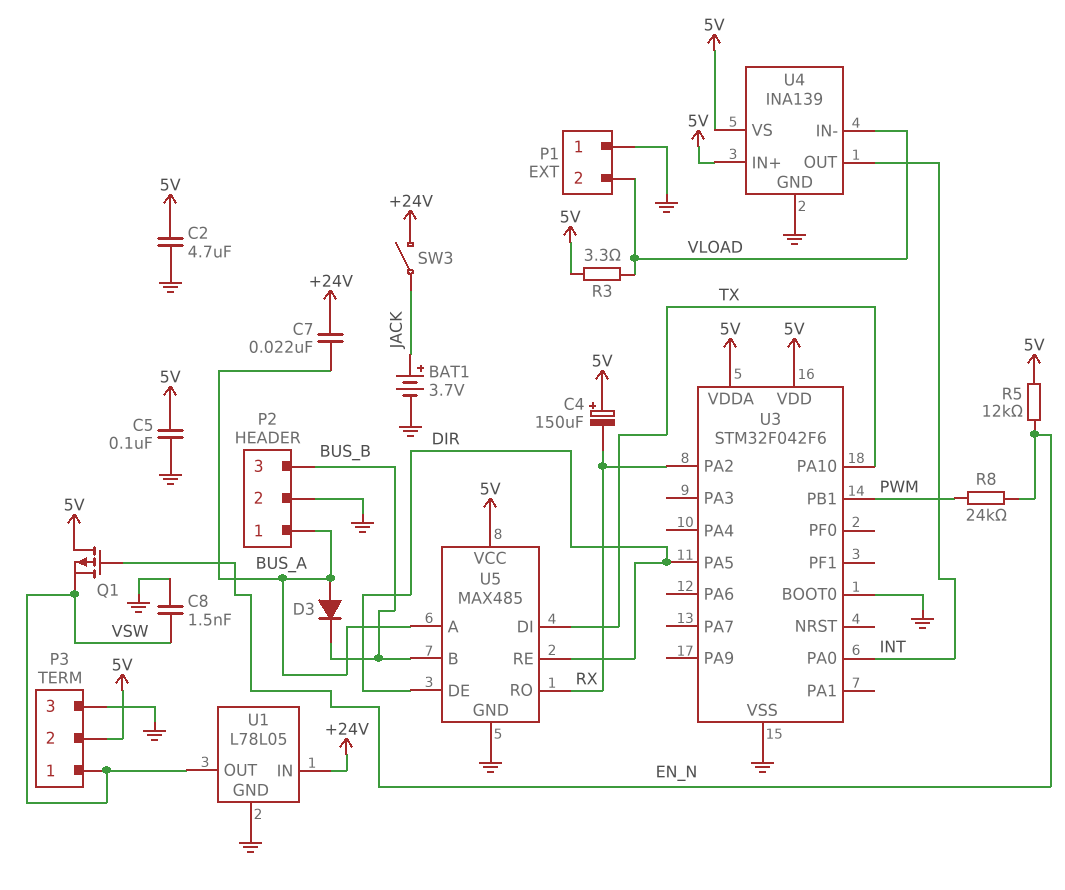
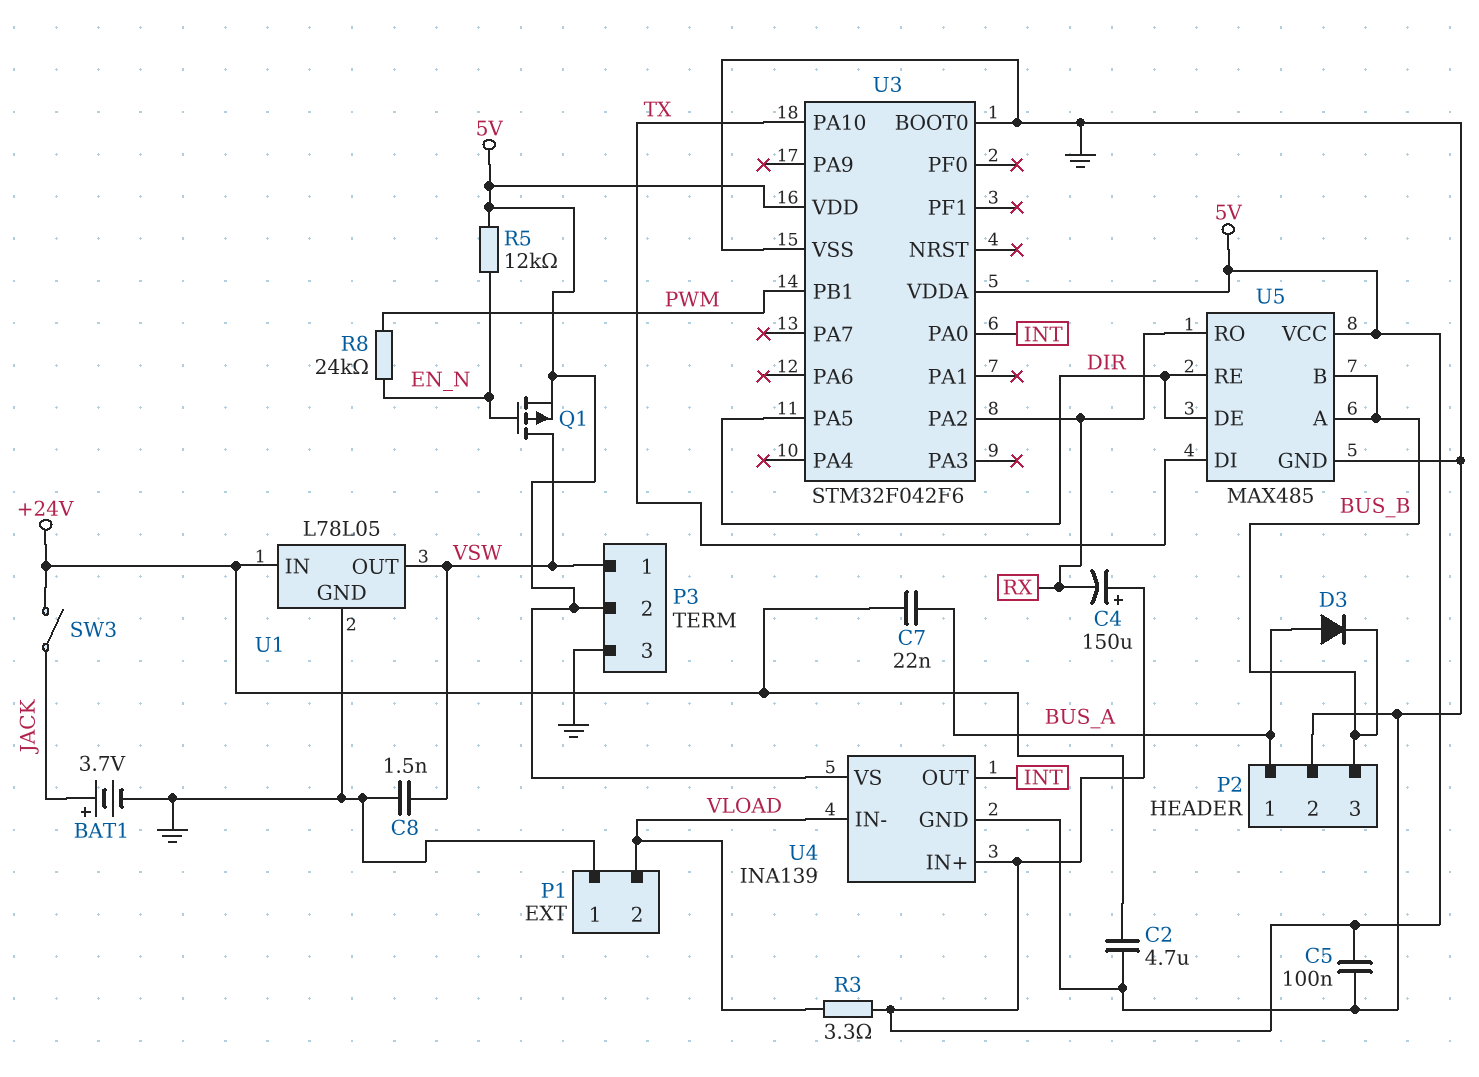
C2: 4.7uF (5V, GND) -> 4.7uF (+24V, GND)
Q1: PMOS (G EN_N, D 5V, S VSW) -> PMOS (G EN_N, D VSW, S 5V)
U5 pin A: BUS_A -> BUS_B

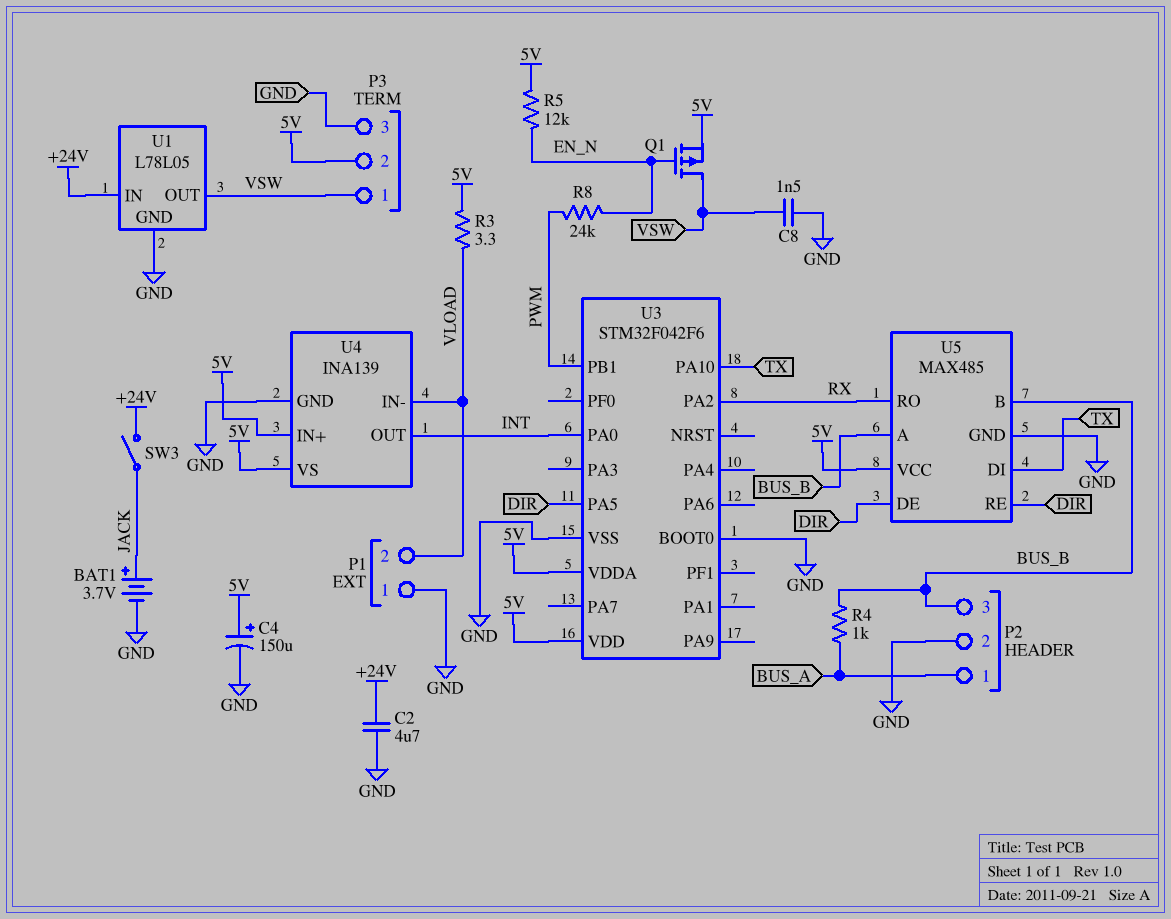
C4: 150uF (plus 5V, minus RX) -> 150uF (plus 5V, minus GND)
C5: 100nF (5V, GND) -> none
C7: 22nF (+24V, BUS_A) -> none
D3: diode (A BUS_A, K BUS_B) -> none
R4: none -> 1k (BUS_A, BUS_B)

